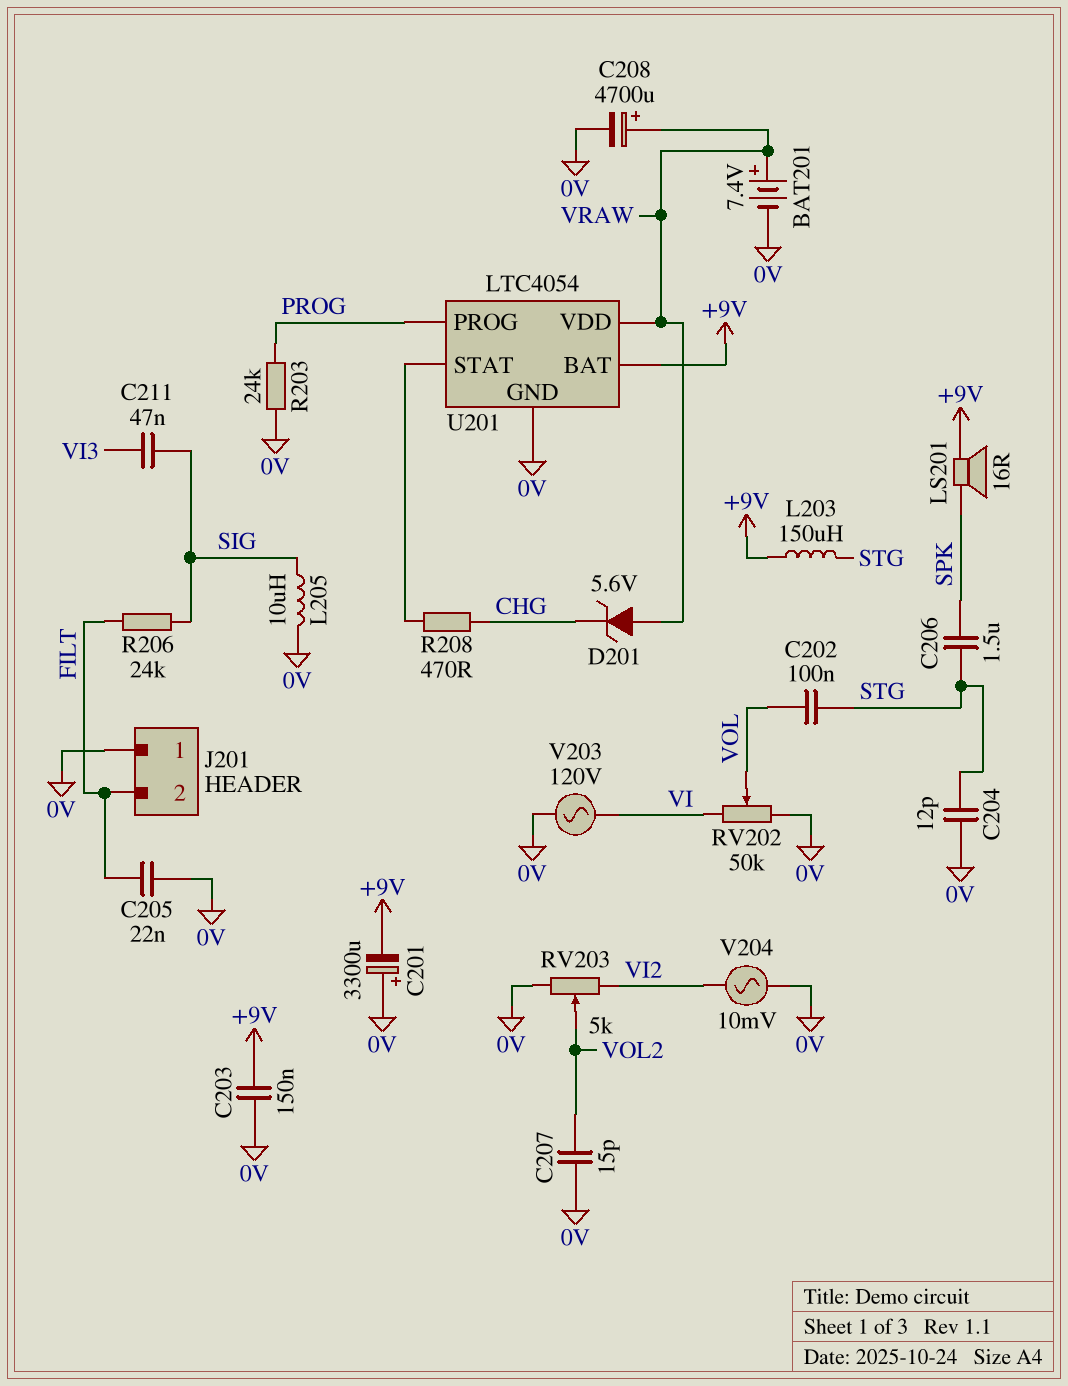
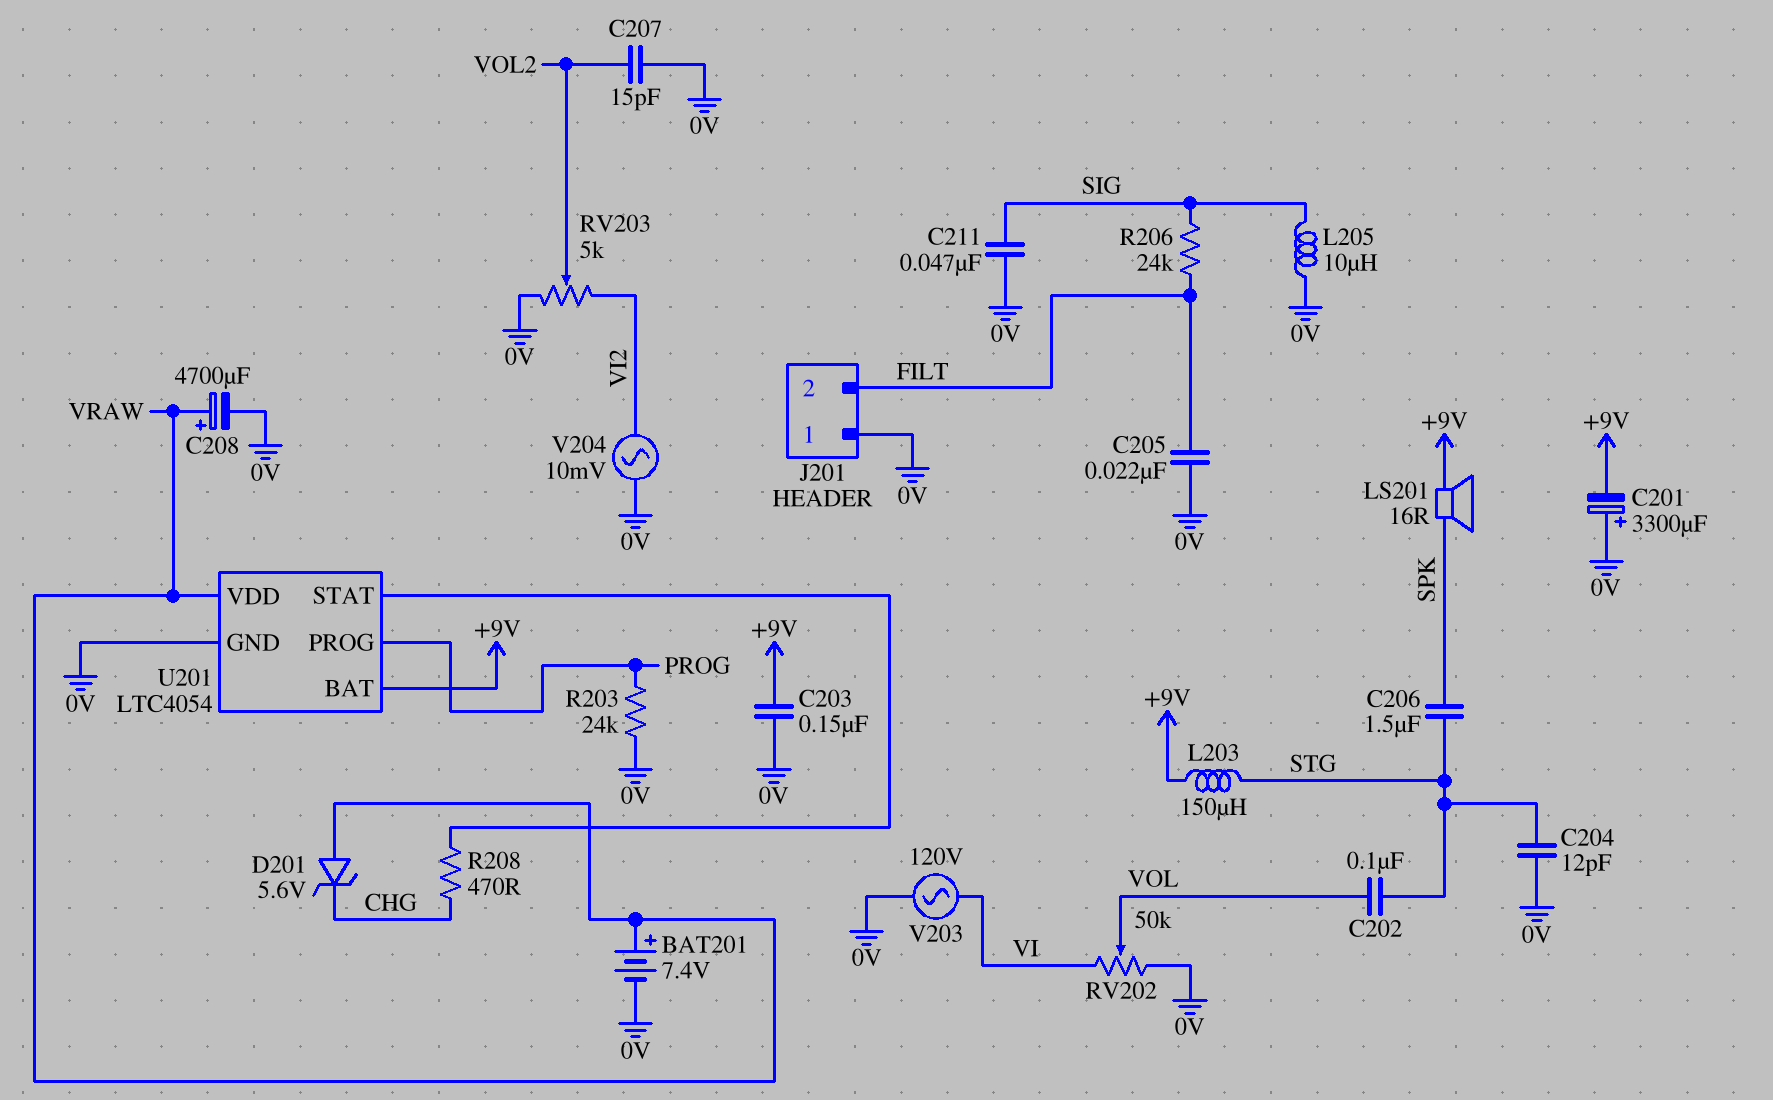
C211: 47nF (SIG, VI3) -> 47nF (0V, SIG)

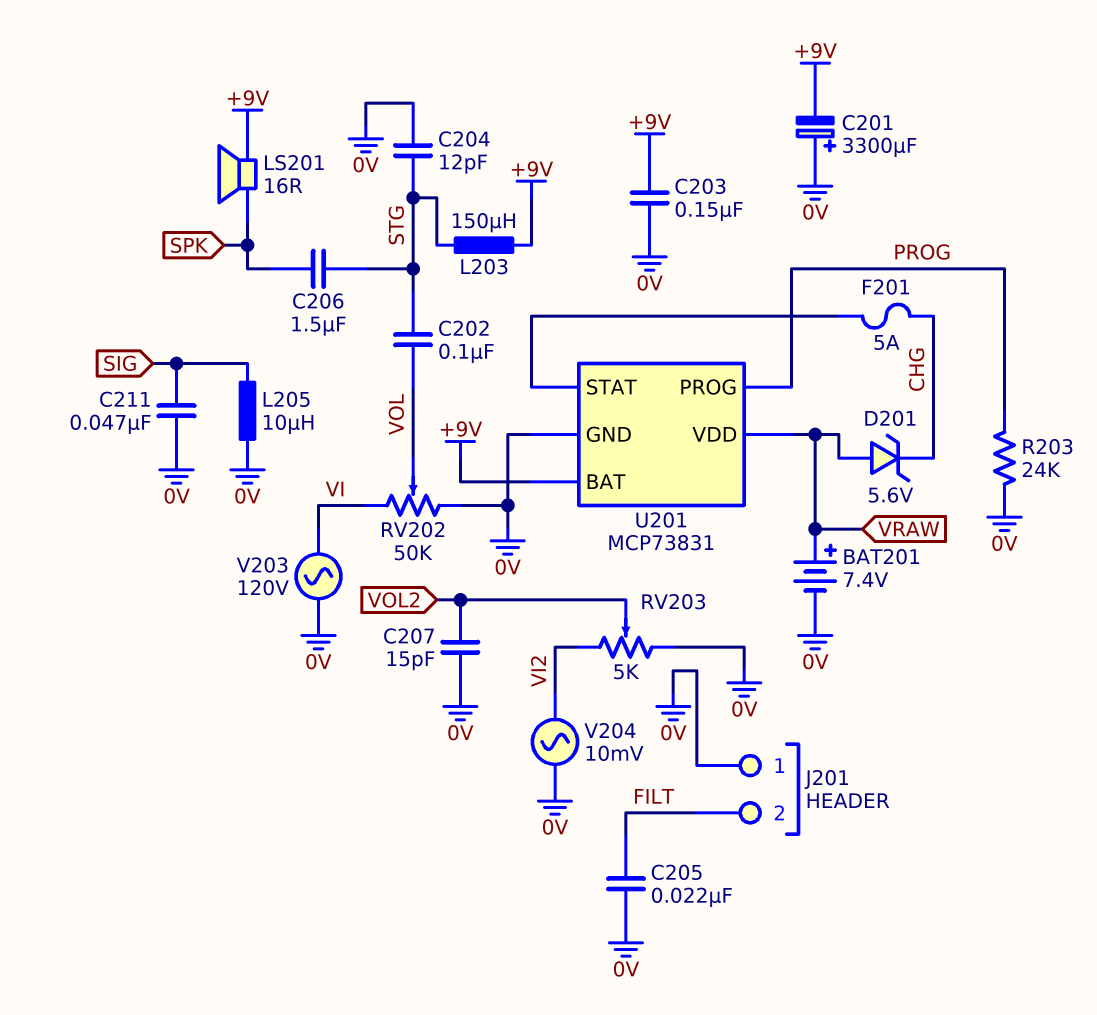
C208: 4700uF (plus VRAW, minus 0V) -> none
F201: none -> 5A (CHG, U201/STAT)
R206: 24k (FILT, SIG) -> none
R208: 470 (CHG, U201/STAT) -> none
U201: LTC4054 -> MCP73831

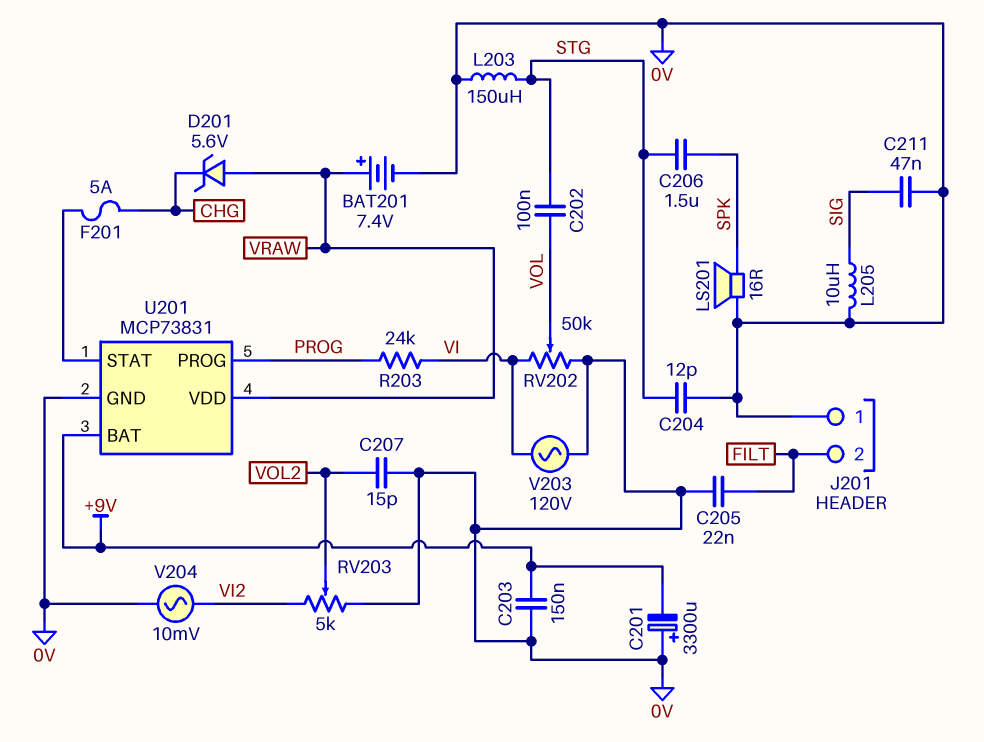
L203: 150uH (+9V, STG) -> 150uH (0V, STG)
LS201: speaker 16R (+9V, SPK) -> speaker 16R (0V, SPK)
R203: 24k (0V, PROG) -> 24k (PROG, VI)

